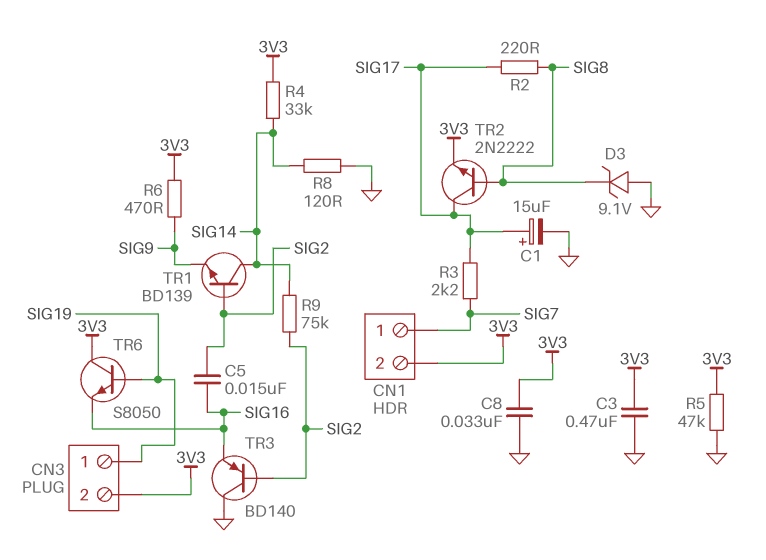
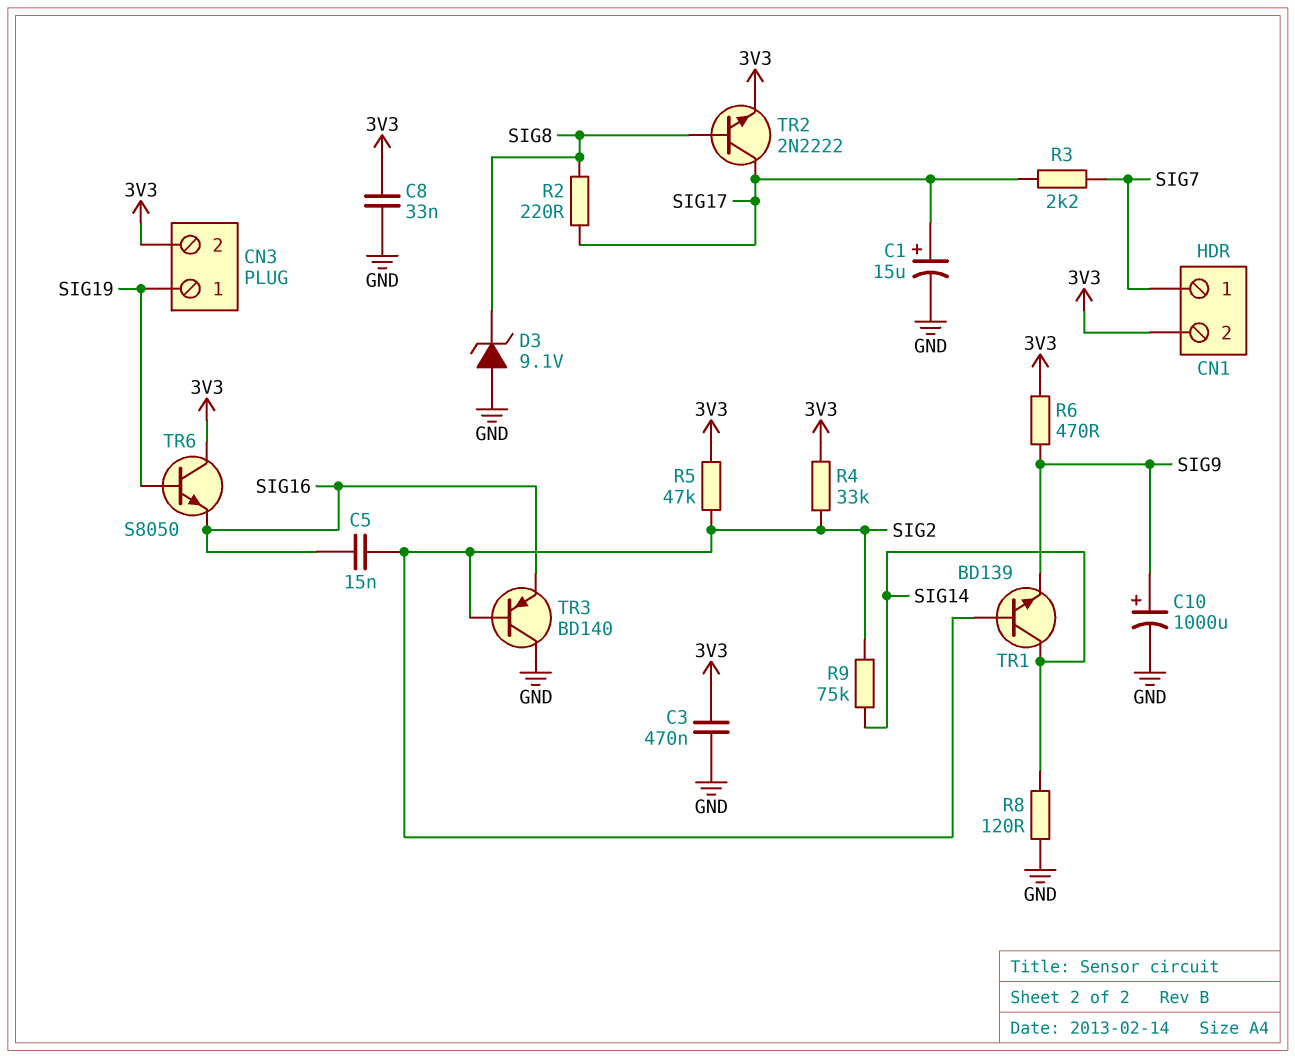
C10: none -> 1000uF (plus SIG9, minus GND)
R4: 33k (3V3, SIG14) -> 33k (3V3, SIG2)
R5: 47k (3V3, GND) -> 47k (3V3, SIG2)

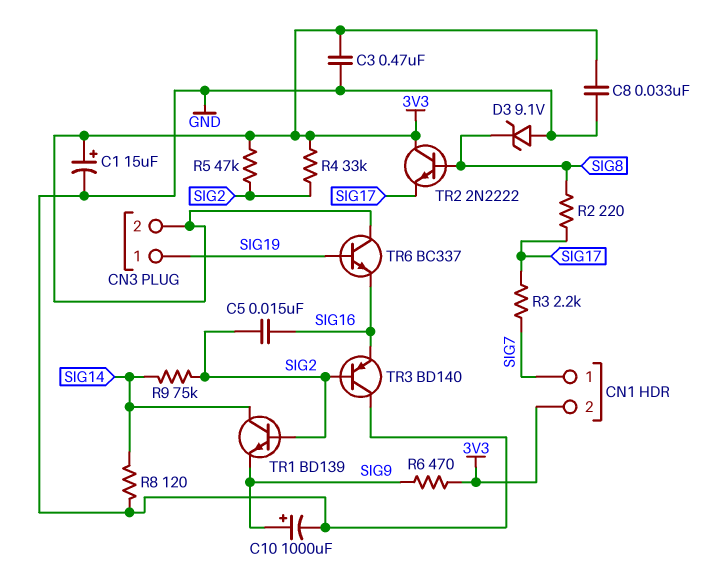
C1: 15uF (plus SIG17, minus GND) -> 15uF (plus 3V3, minus GND)
TR2: NPN 2N2222 (B SIG8, C SIG17, E 3V3) -> NPN 2N2222 (B SIG8, C 3V3, E SIG17)
TR6: NPN S8050 (B SIG19, C 3V3, E SIG16) -> NPN BC337 (B SIG19, C 3V3, E SIG16)

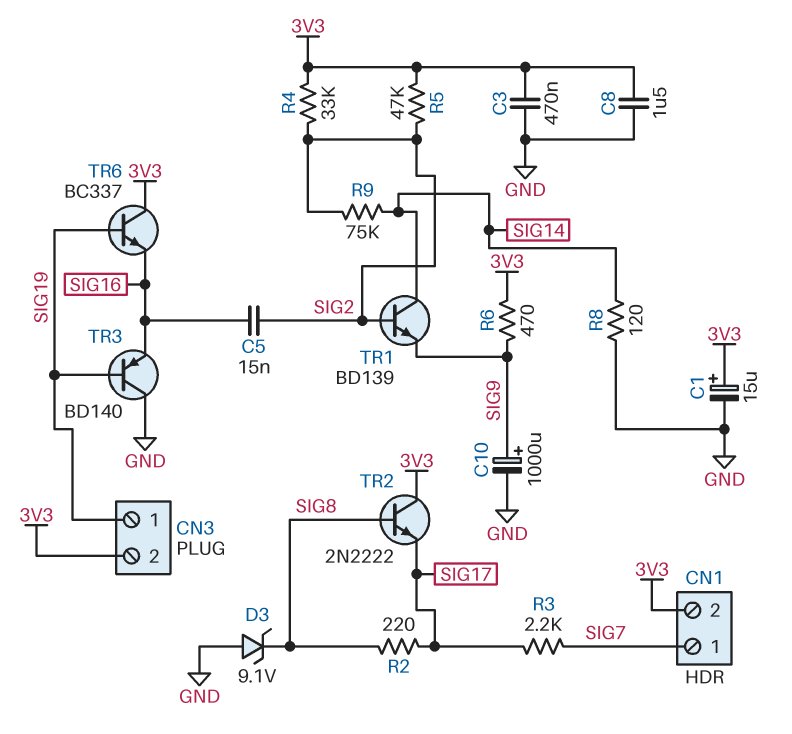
C8: 33nF (3V3, GND) -> 1.5uF (3V3, GND)
TR3: PNP BD140 (B SIG2, C GND, E SIG16) -> PNP BD140 (B SIG19, C GND, E SIG16)

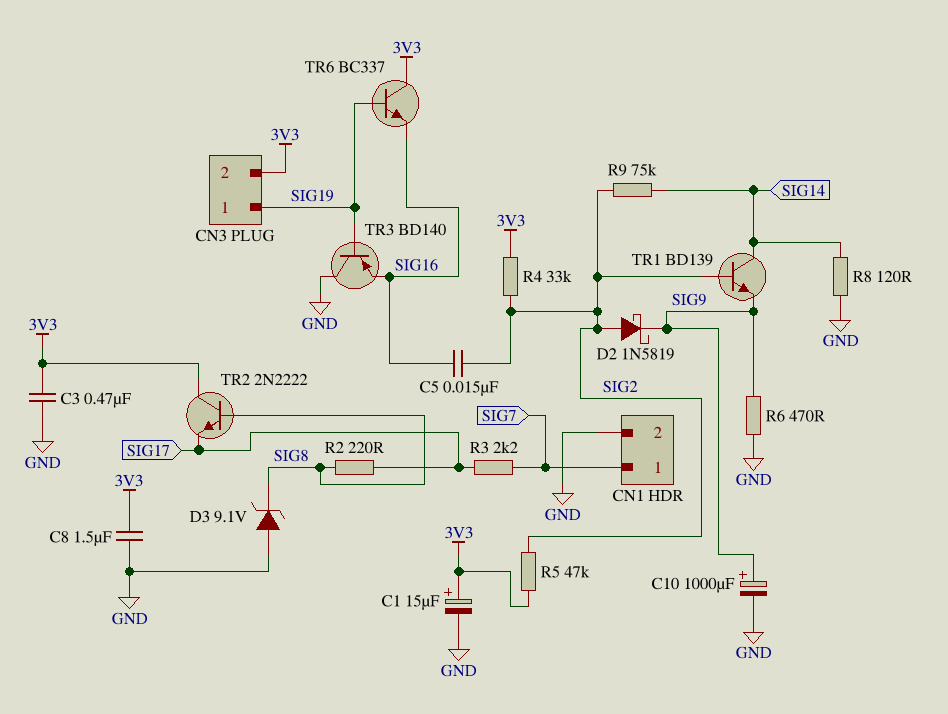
CN1 pin 2: 3V3 -> GND
D2: none -> schottky 1N5819 (A SIG2, K SIG9)
R6: 470 (3V3, SIG9) -> 470 (GND, SIG9)

